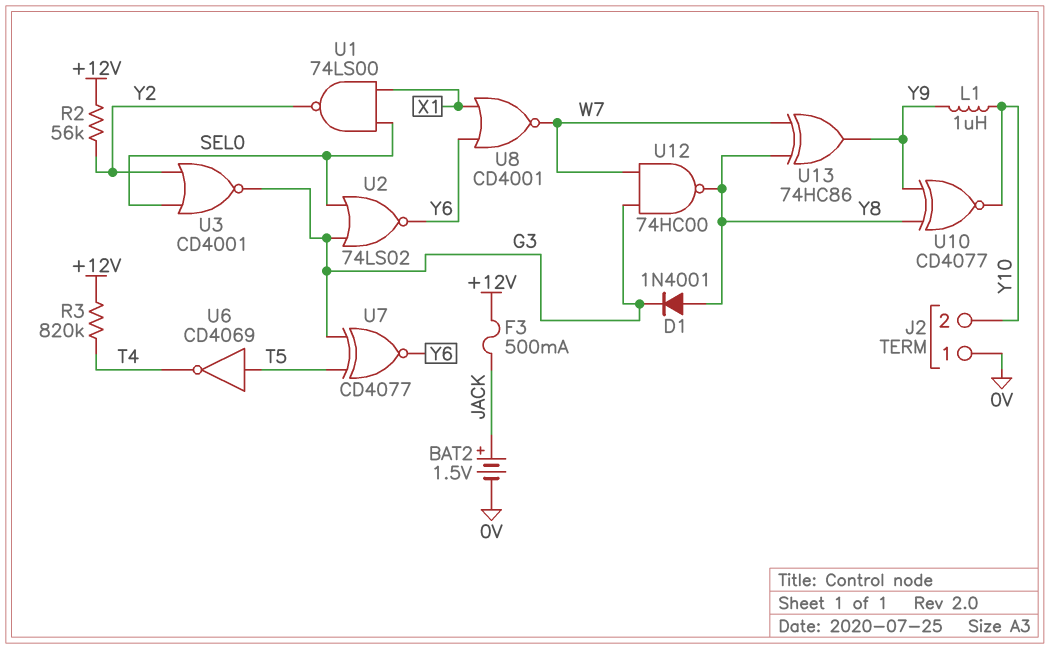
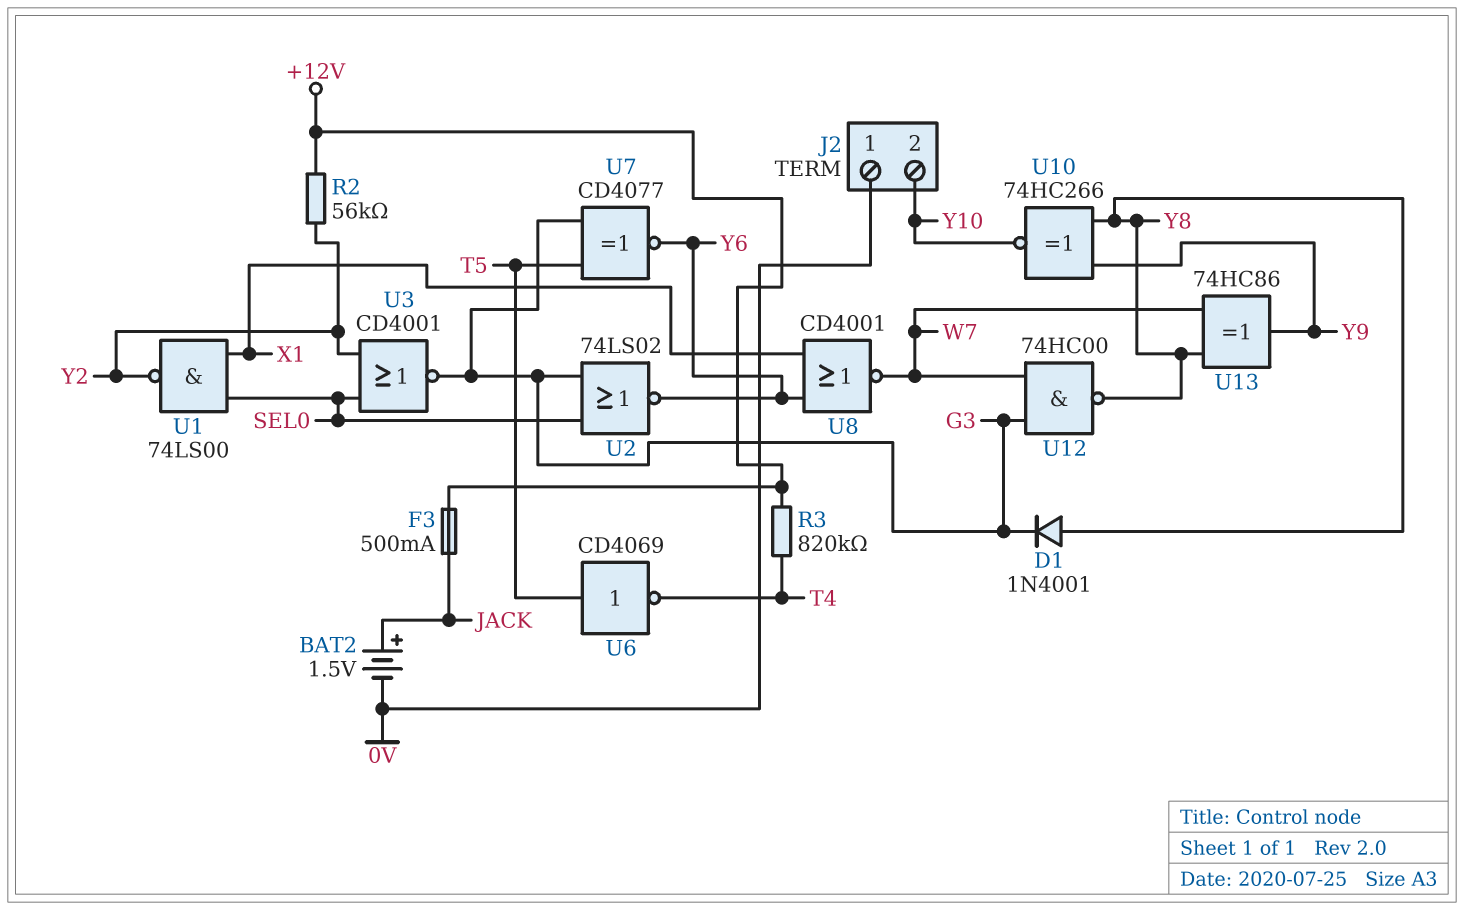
L1: 1uH (Y9, Y10) -> none
U10: XNOR CD4077 (in Y8, in Y9, out Y10) -> XNOR 74HC266 (in Y8, in Y9, out Y10)

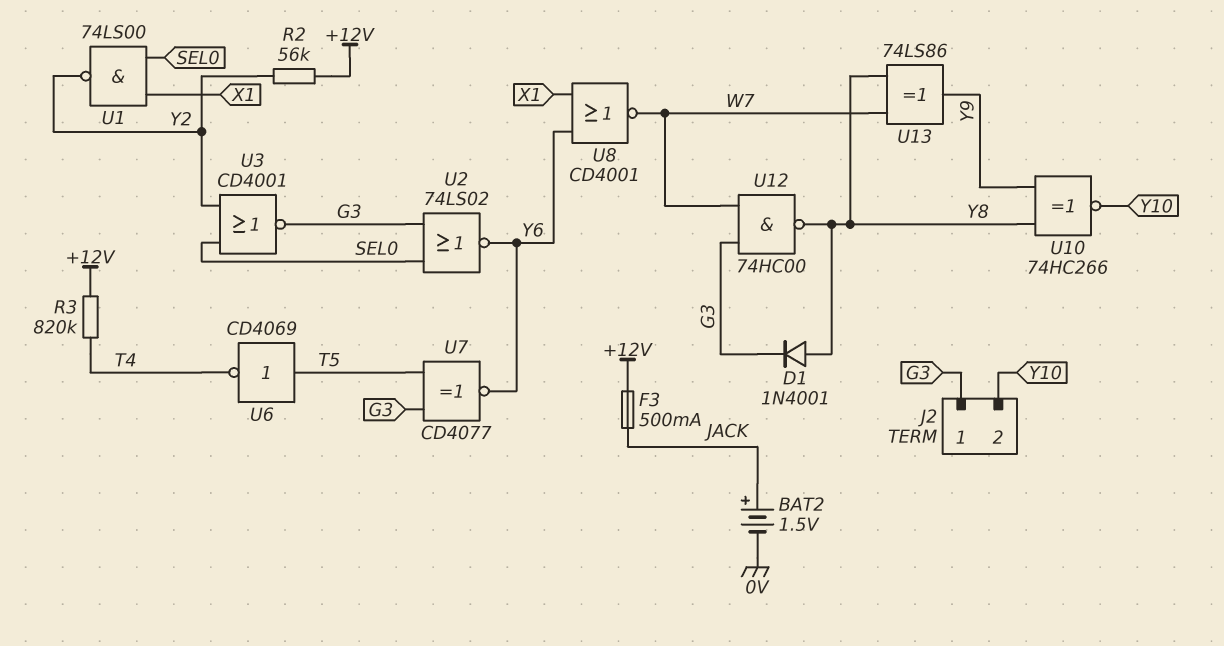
J2 pin 1: 0V -> G3
U13: XOR 74HC86 (in W7, in Y8, out Y9) -> XOR 74LS86 (in W7, in Y8, out Y9)

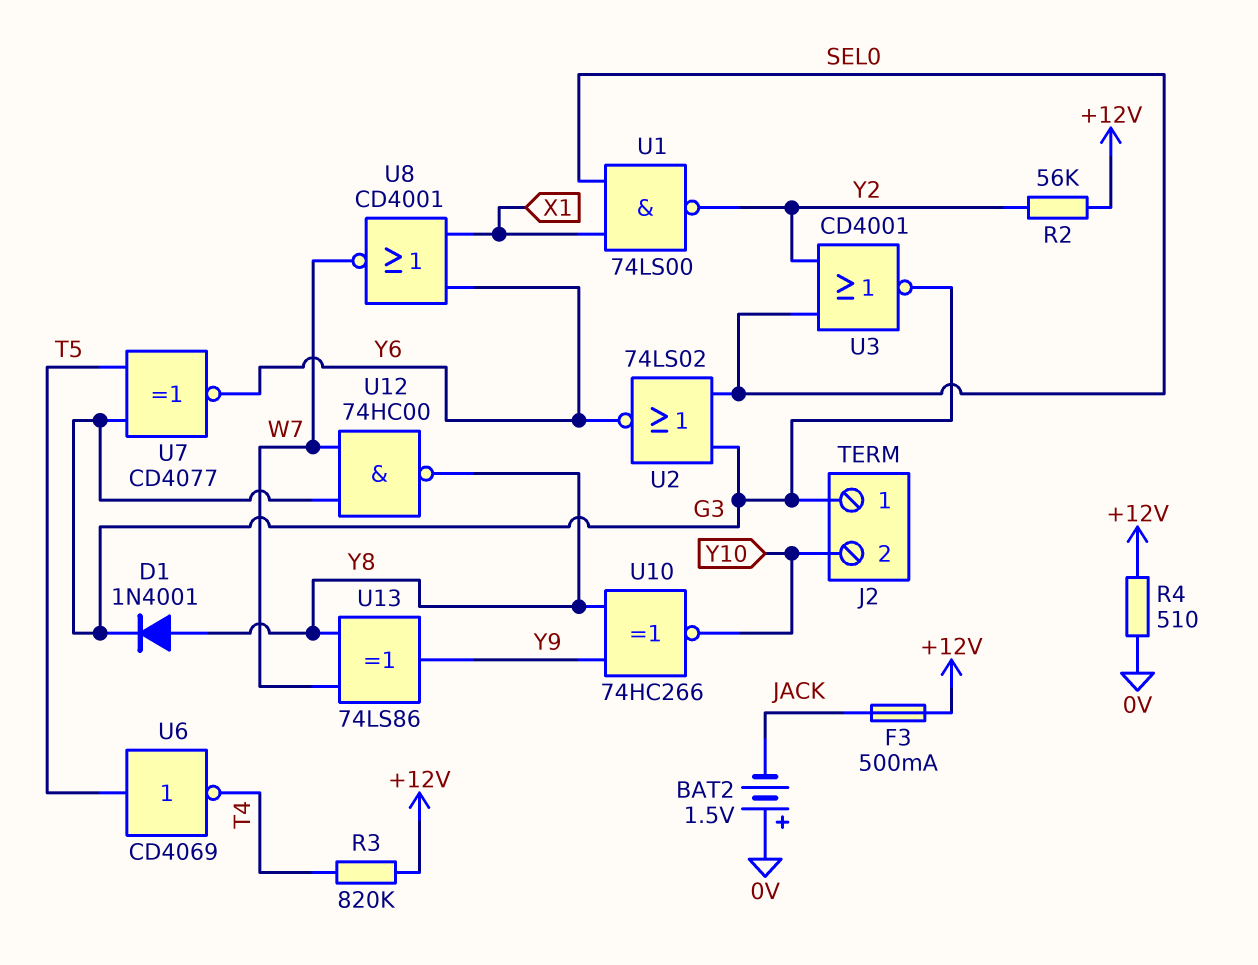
BAT2: 1.5V (plus JACK, minus 0V) -> 1.5V (plus 0V, minus JACK)
R4: none -> 510 (+12V, 0V)

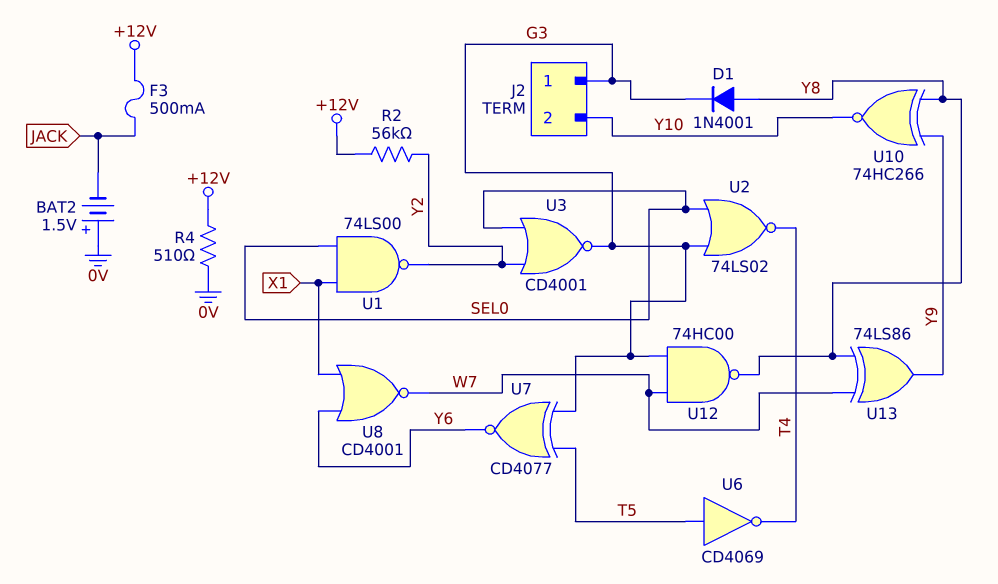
R3: 820k (+12V, T4) -> none
U2: NOR 74LS02 (in G3, in SEL0, out Y6) -> NOR 74LS02 (in G3, in SEL0, out T4)

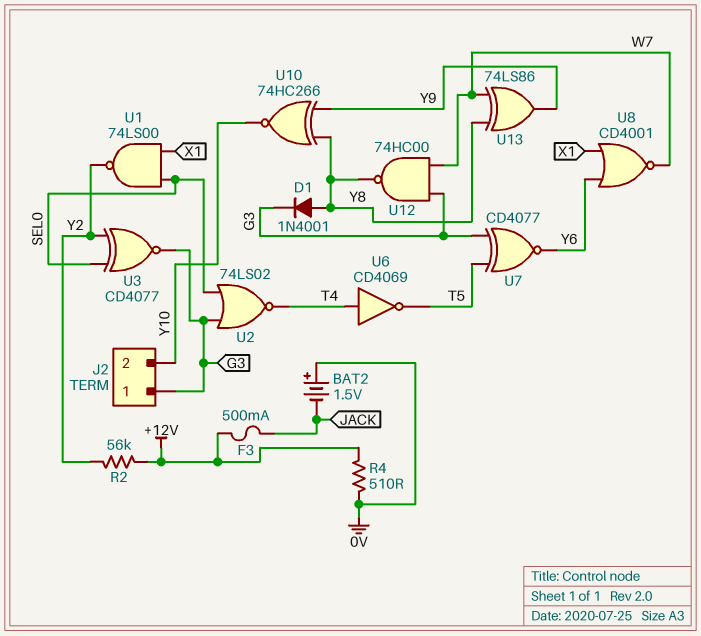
U3: NOR CD4001 (in SEL0, in Y2, out G3) -> XNOR CD4077 (in SEL0, in Y2, out G3)
U6: NOT CD4069 (in T5, out T4) -> NOT CD4069 (in T4, out T5)

